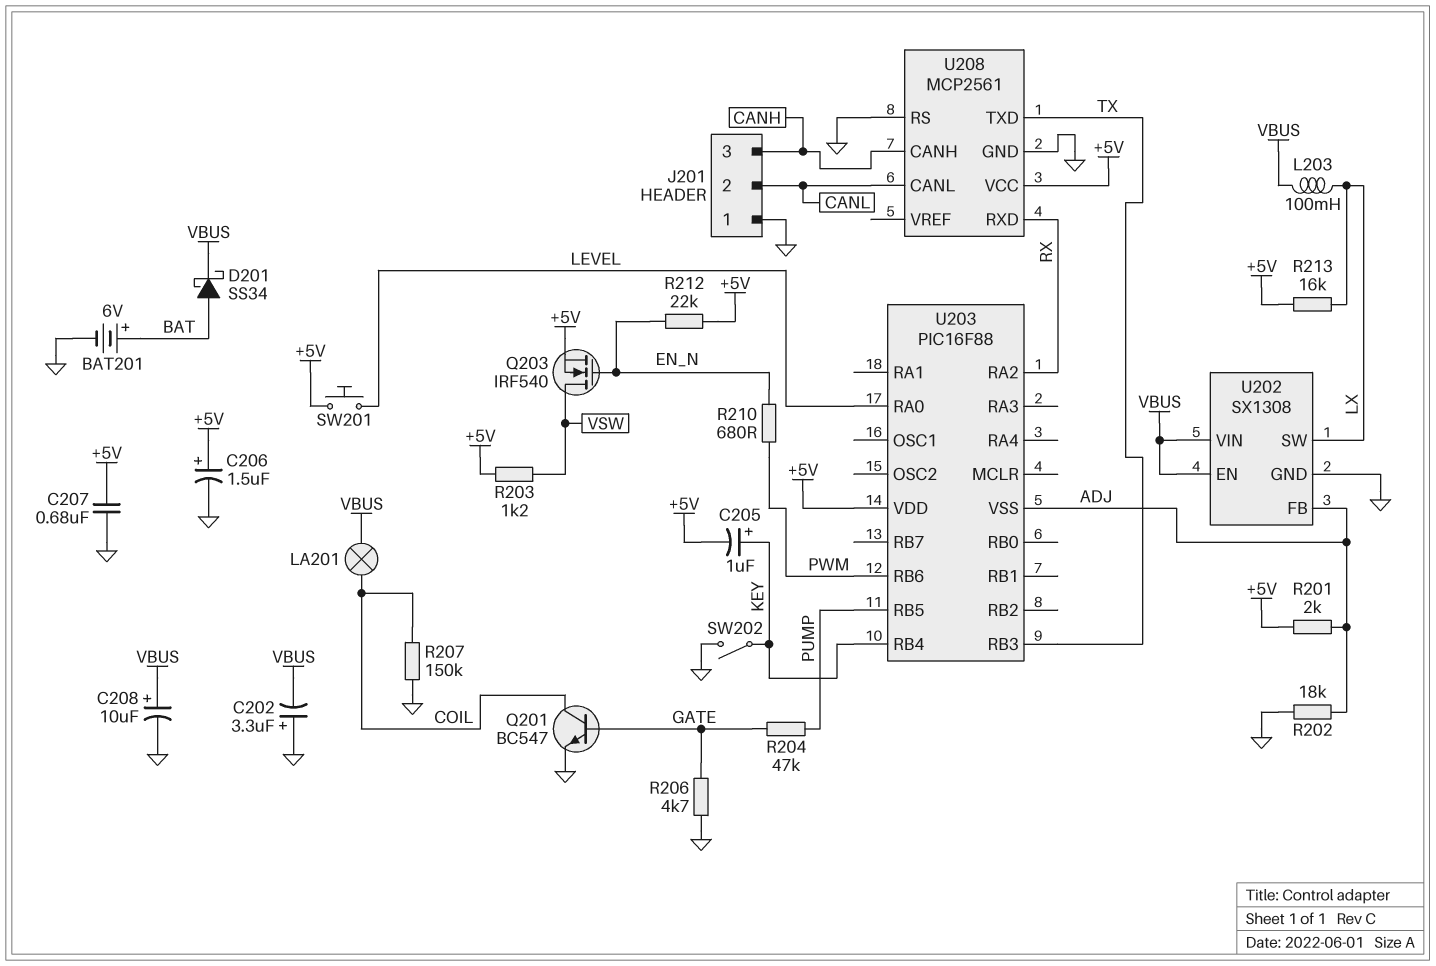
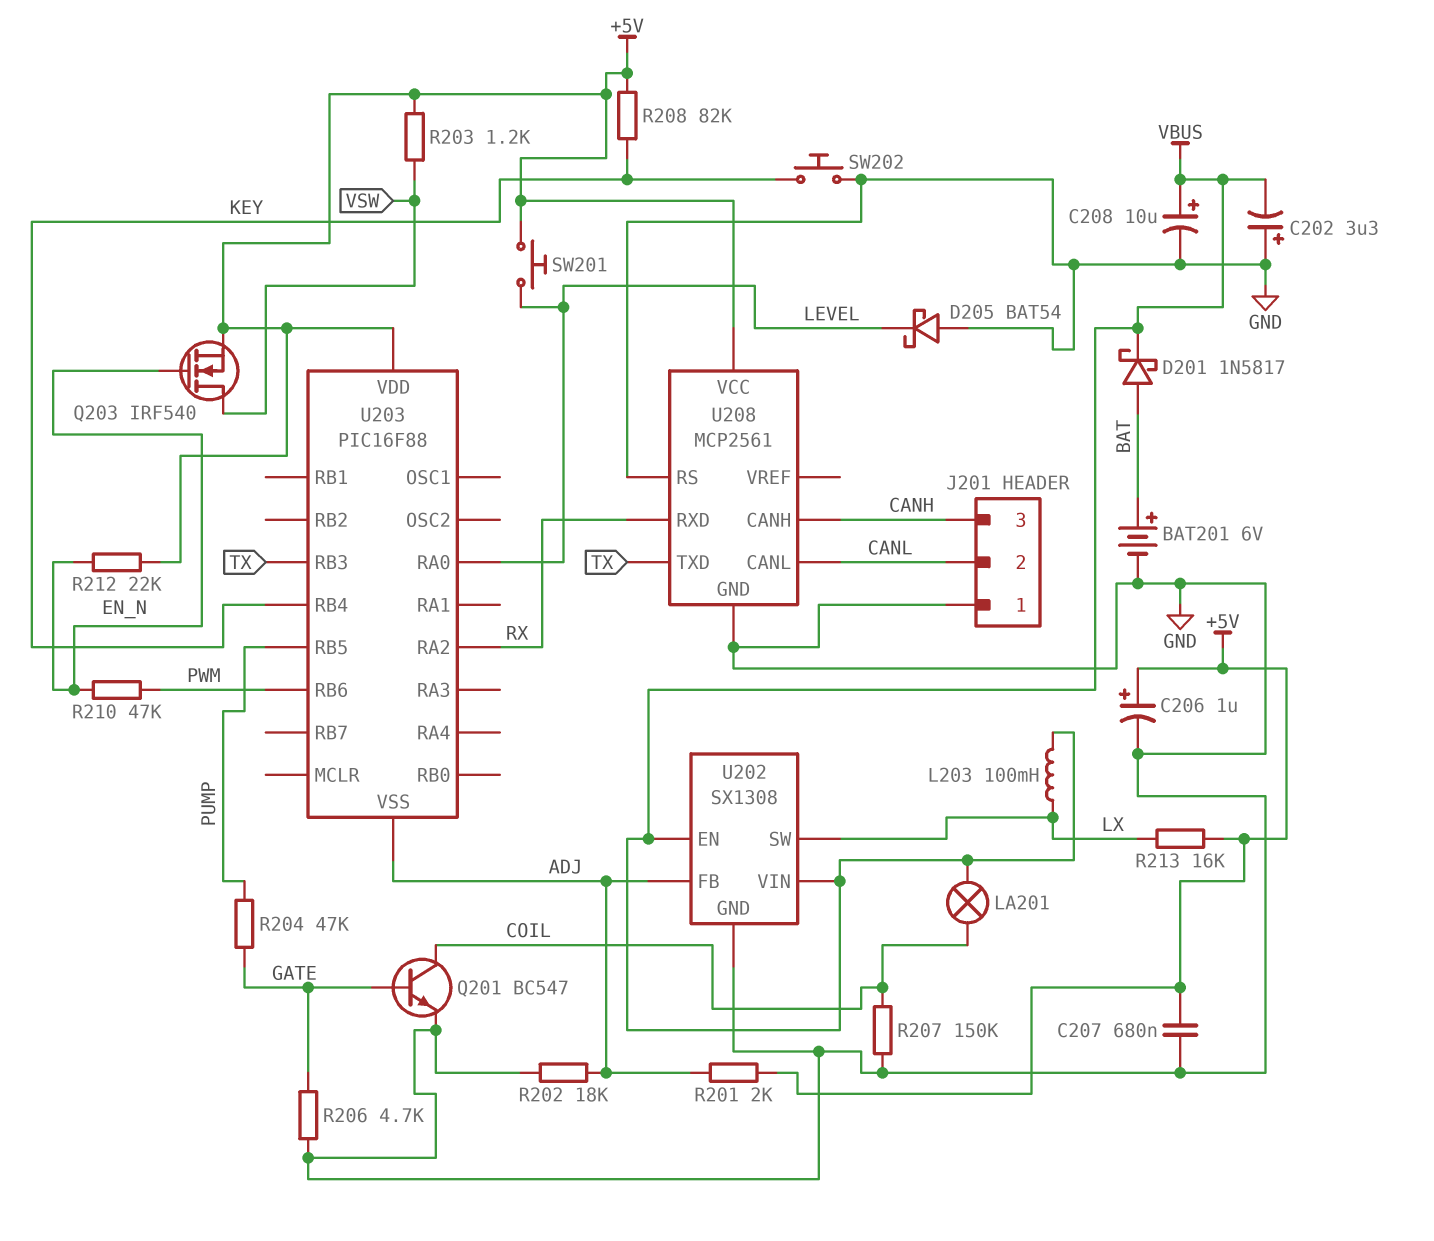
C205: 1uF (plus KEY, minus +5V) -> none
C206: 1.5uF (plus +5V, minus GND) -> 1uF (plus +5V, minus GND)
D201: schottky SS34 (A BAT, K VBUS) -> schottky 1N5817 (A BAT, K VBUS)
D205: none -> schottky BAT54 (A GND, K LEVEL)
R208: none -> 82k (+5V, KEY)
R210: 680 (EN_N, PWM) -> 47k (EN_N, PWM)
SW202: switch (GND, KEY) -> button (GND, KEY)

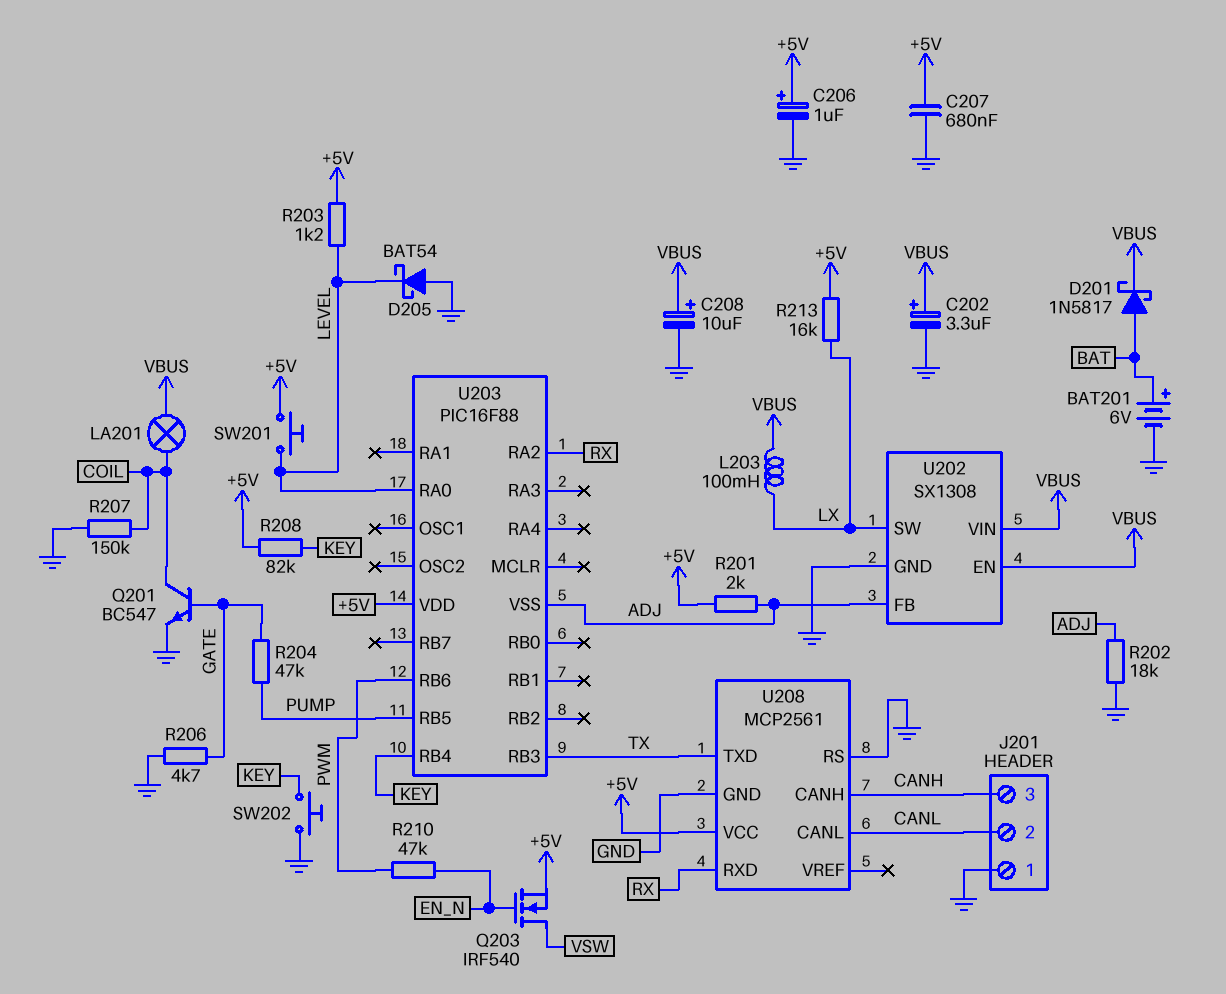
C202: 3.3uF (plus GND, minus VBUS) -> 3.3uF (plus VBUS, minus GND)
R203: 1.2k (+5V, VSW) -> 1.2k (+5V, LEVEL)
R212: 22k (+5V, EN_N) -> none

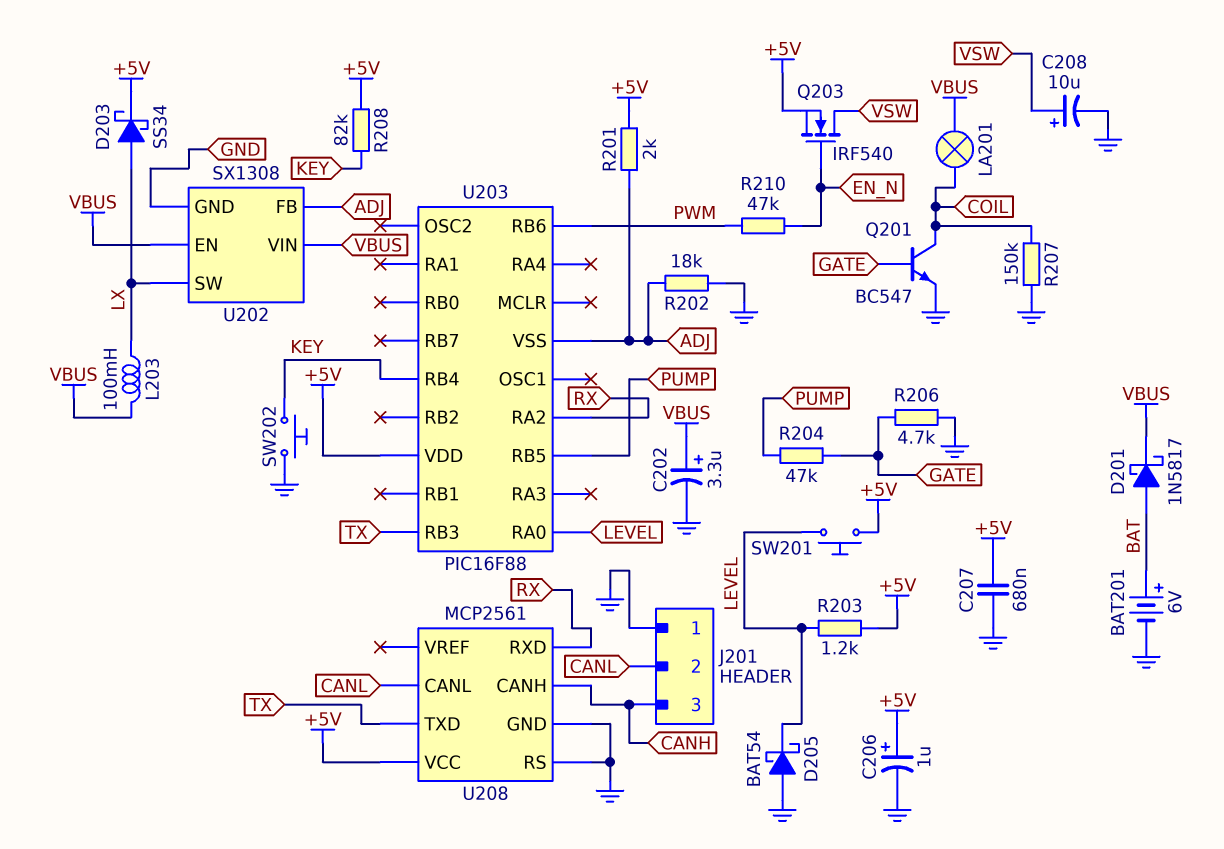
C208: 10uF (plus VBUS, minus GND) -> 10uF (plus VSW, minus GND)
D203: none -> schottky SS34 (A LX, K +5V)
R213: 16k (+5V, LX) -> none

